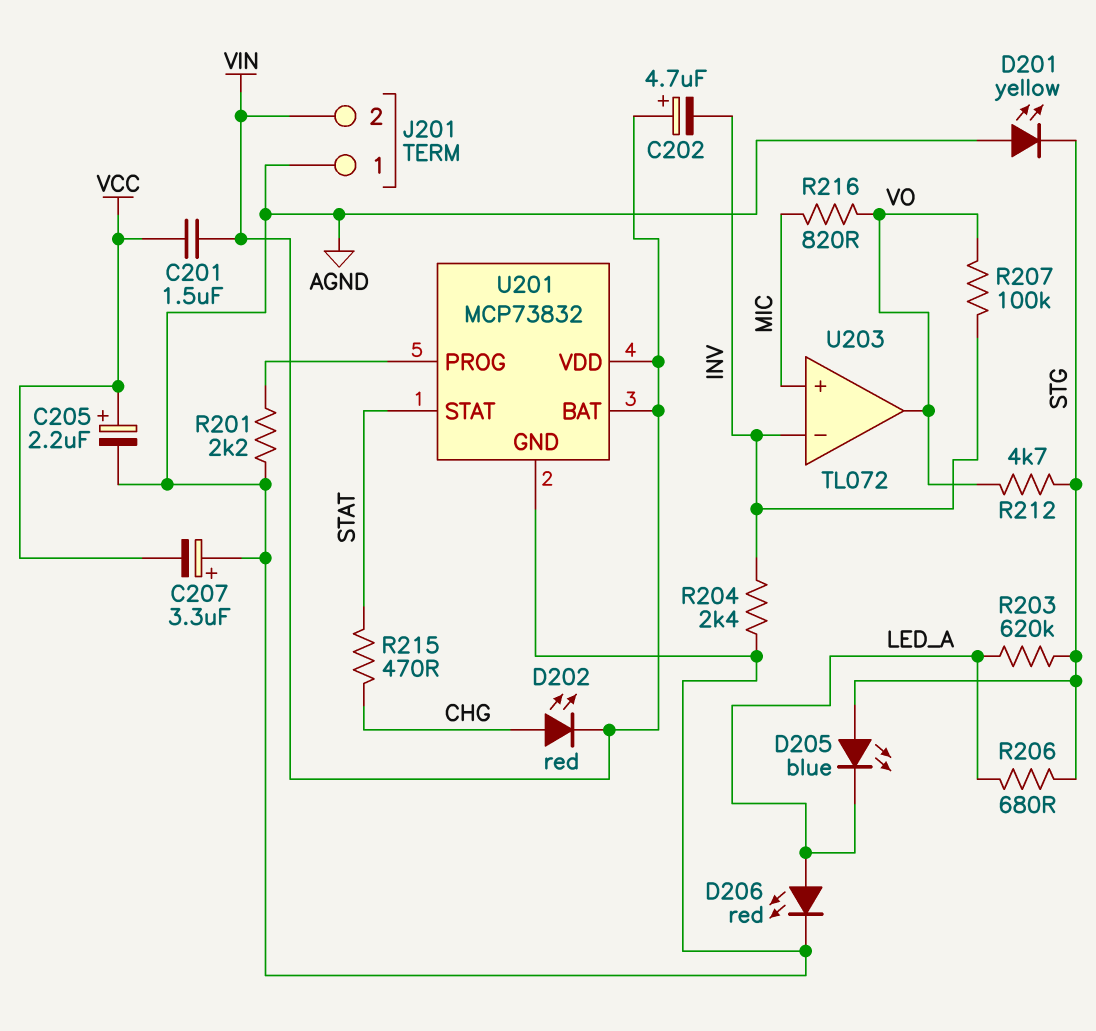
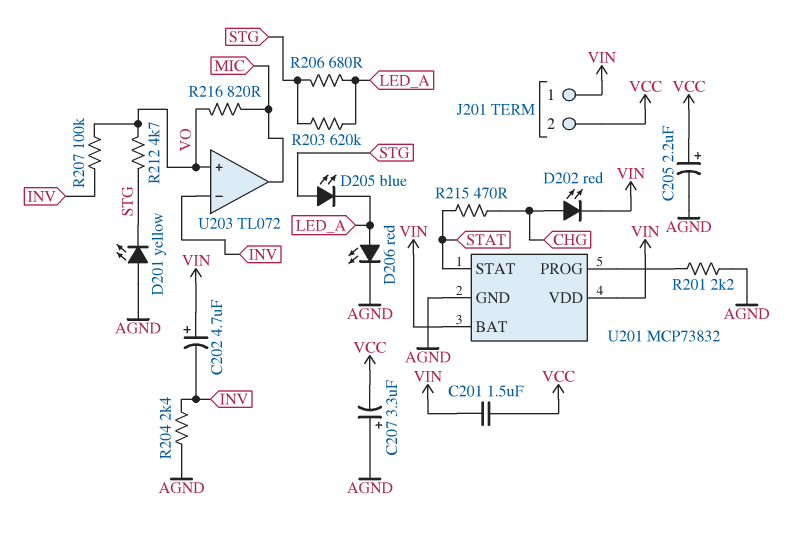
J201 pin 1: AGND -> VIN
J201 pin 2: VIN -> VCC
U203 pin in+: MIC -> VO
U203 pin out: VO -> MIC

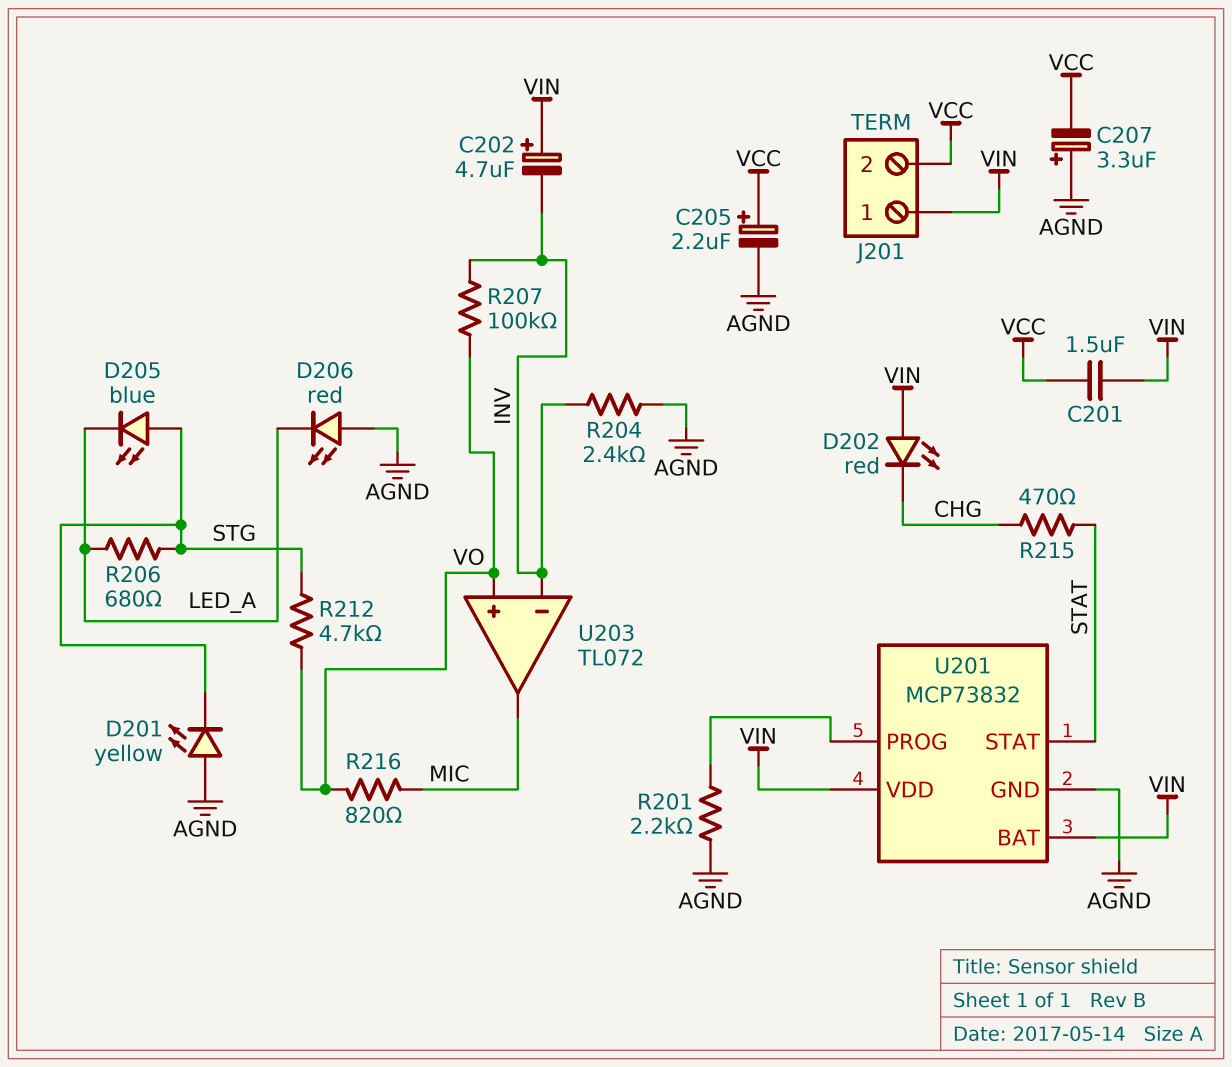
D202: LED red (A CHG, K VIN) -> LED red (A VIN, K CHG)
D206: LED red (A LED_A, K AGND) -> LED red (A AGND, K LED_A)
R203: 620k (LED_A, STG) -> none

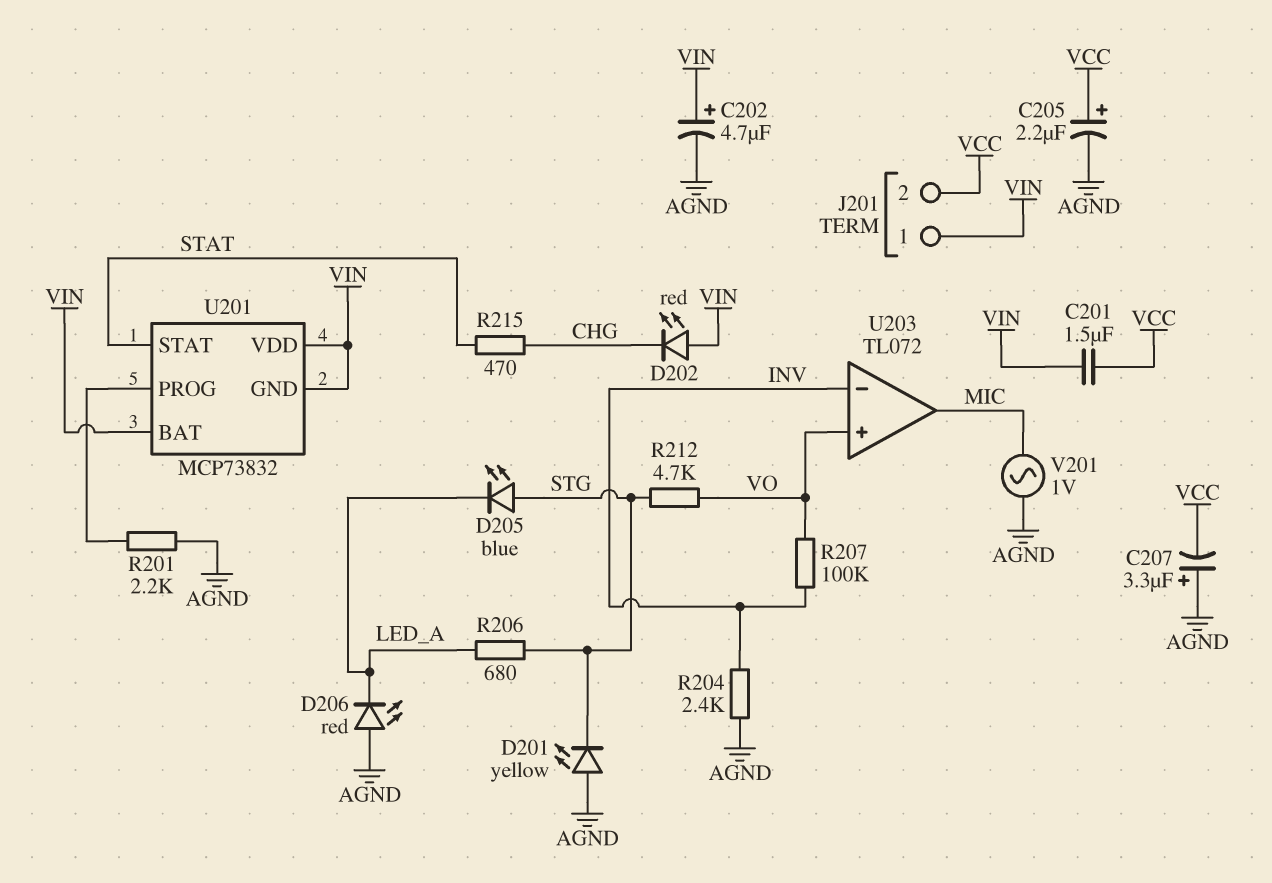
C202: 4.7uF (plus VIN, minus INV) -> 4.7uF (plus VIN, minus AGND)
R216: 820 (MIC, VO) -> none
U201 pin GND: AGND -> VIN
V201: none -> AC 1V (AGND, MIC)

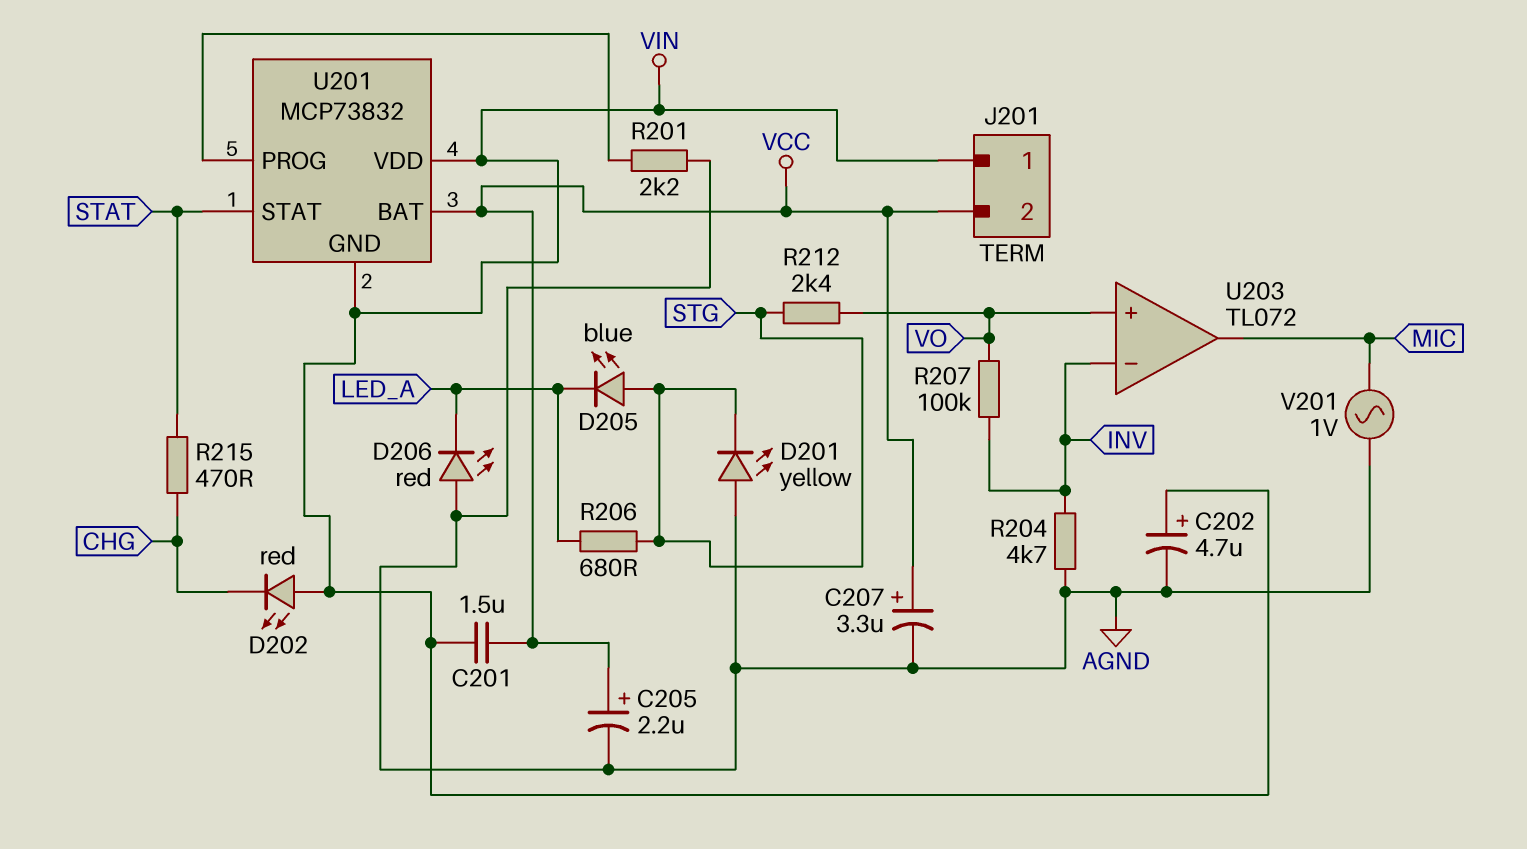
C207: 3.3uF (plus AGND, minus VCC) -> 3.3uF (plus VCC, minus AGND)
R204: 2.4k (AGND, INV) -> 4.7k (AGND, INV)
R212: 4.7k (STG, VO) -> 2.4k (STG, VO)
U201 pin BAT: VIN -> VCC

